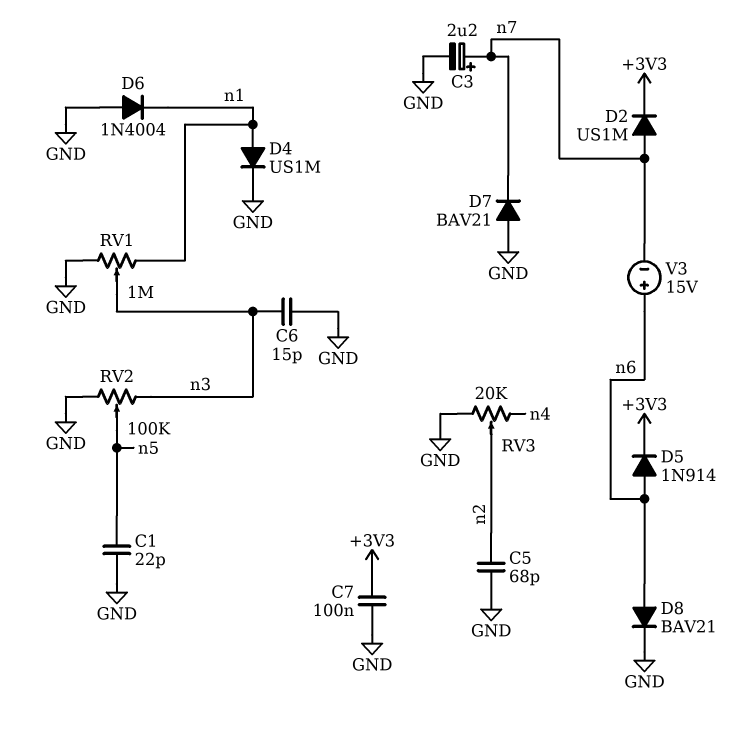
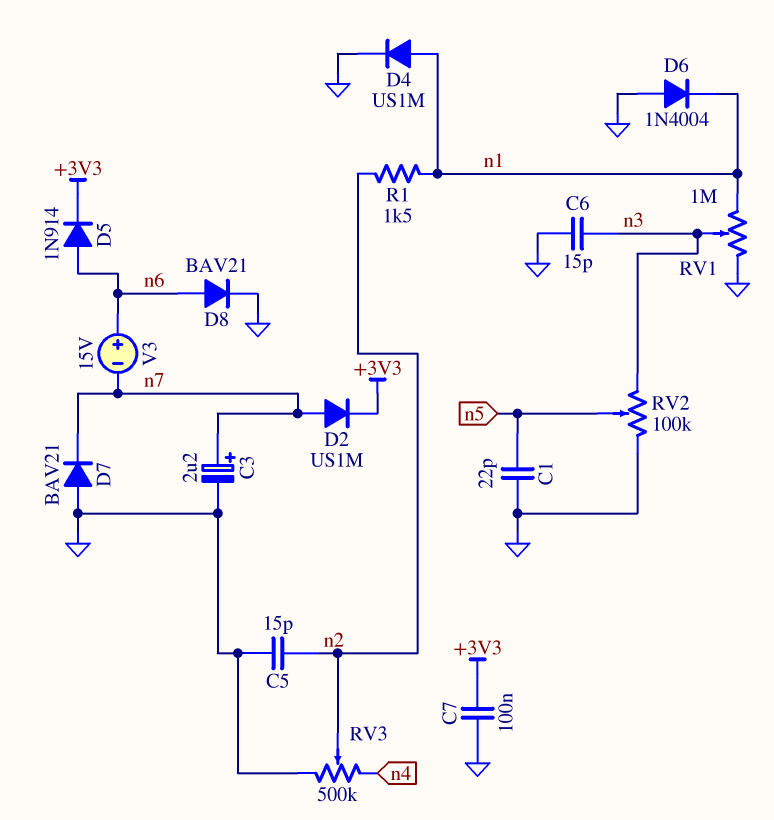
C5: 68pF (GND, n2) -> 15pF (GND, n2)
R1: none -> 1.5k (n1, n2)
RV3: 20k (GND, n4, wiper n2) -> 500k (GND, n4, wiper n2)

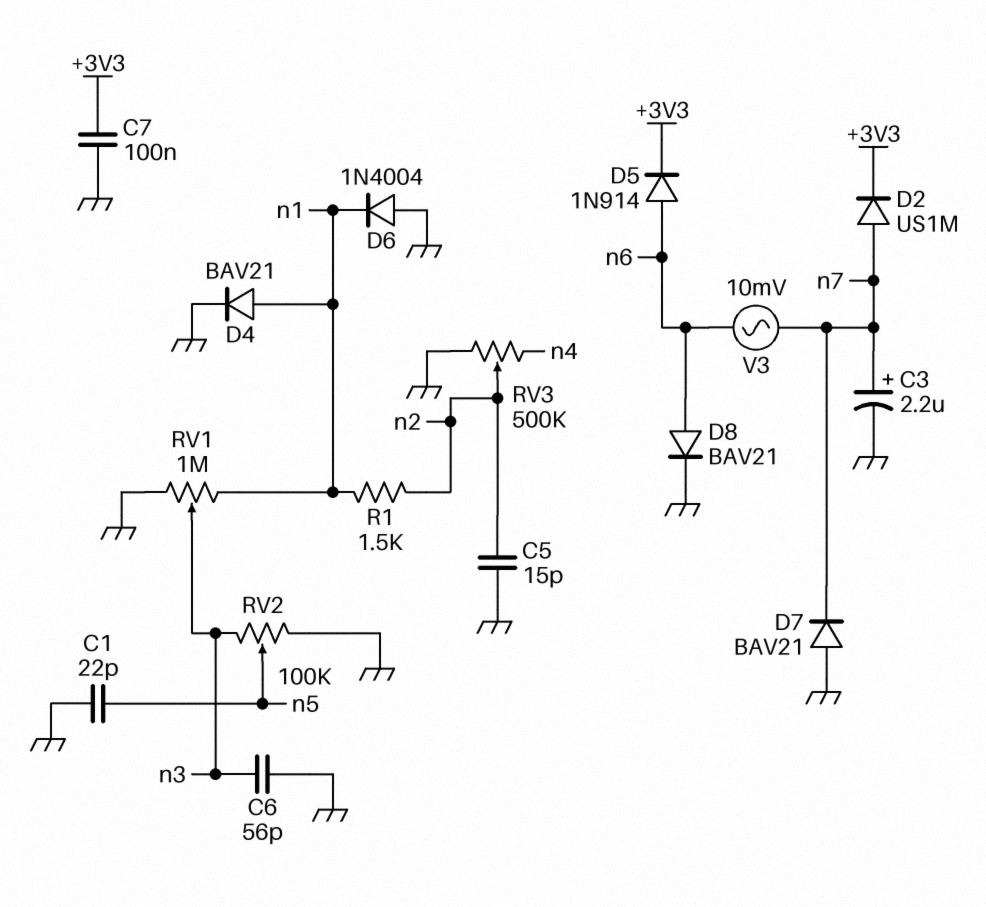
C6: 15pF (GND, n3) -> 56pF (GND, n3)
D4: diode US1M (A n1, K GND) -> diode BAV21 (A n1, K GND)
V3: 15V (plus n6, minus n7) -> AC 10mV (n6, n7)

